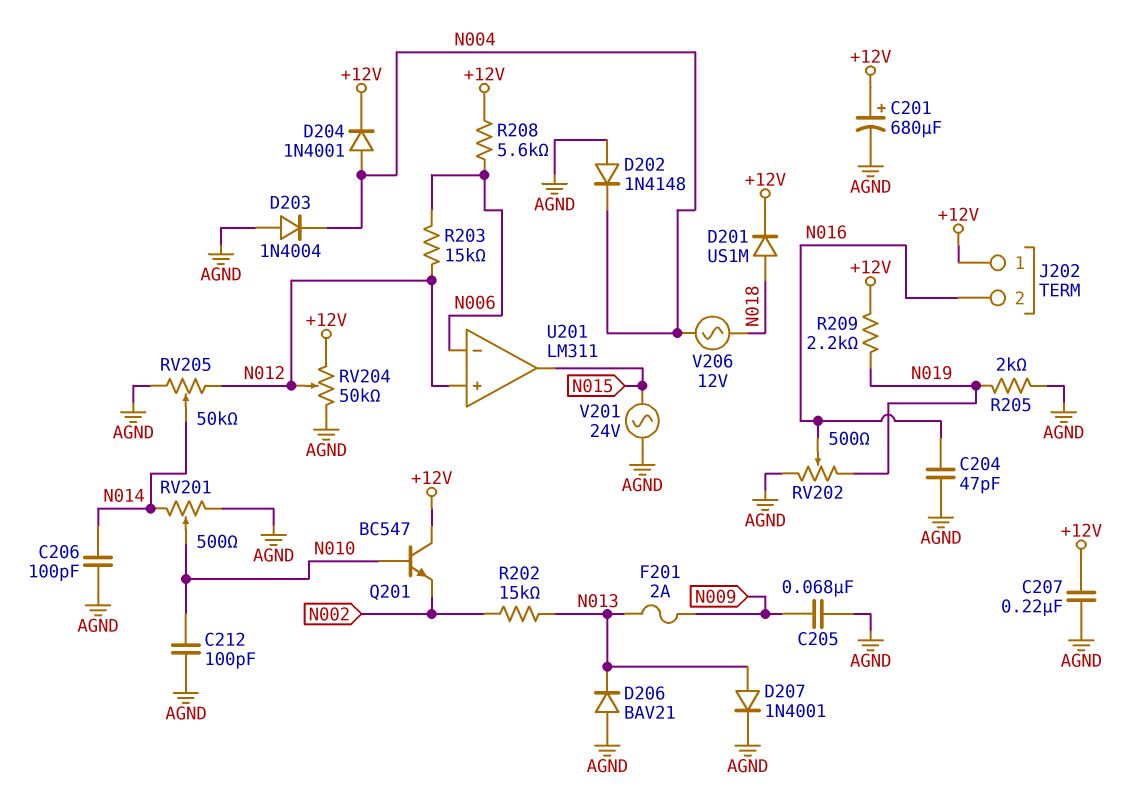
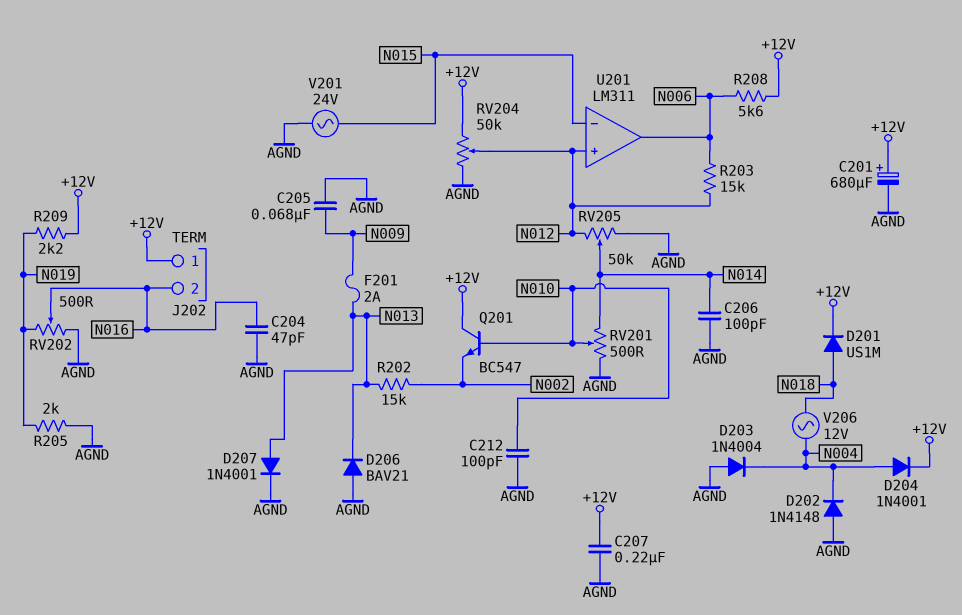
U201 pin in-: N006 -> N015
U201 pin out: N015 -> N006

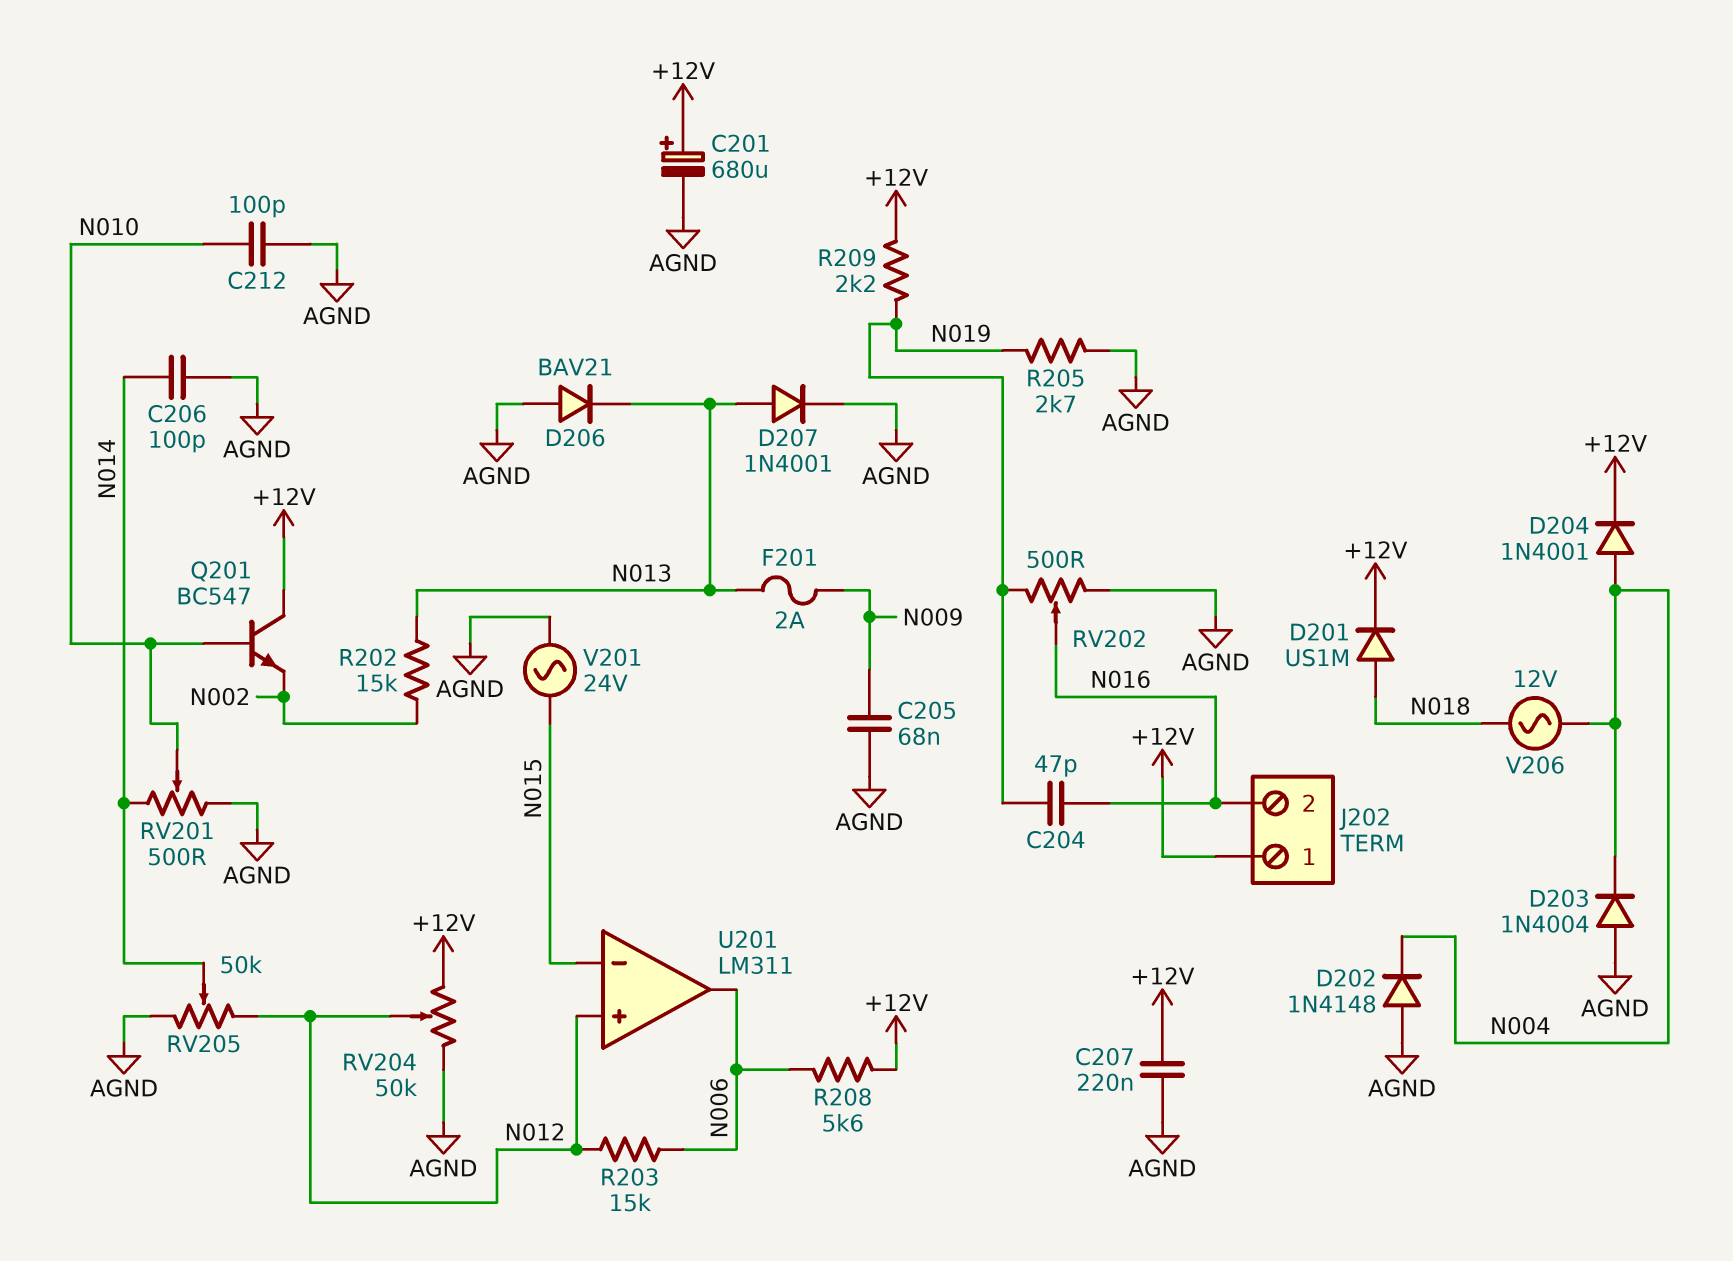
C204: 47pF (AGND, N016) -> 47pF (N016, N019)
R205: 2k (AGND, N019) -> 2.7k (AGND, N019)

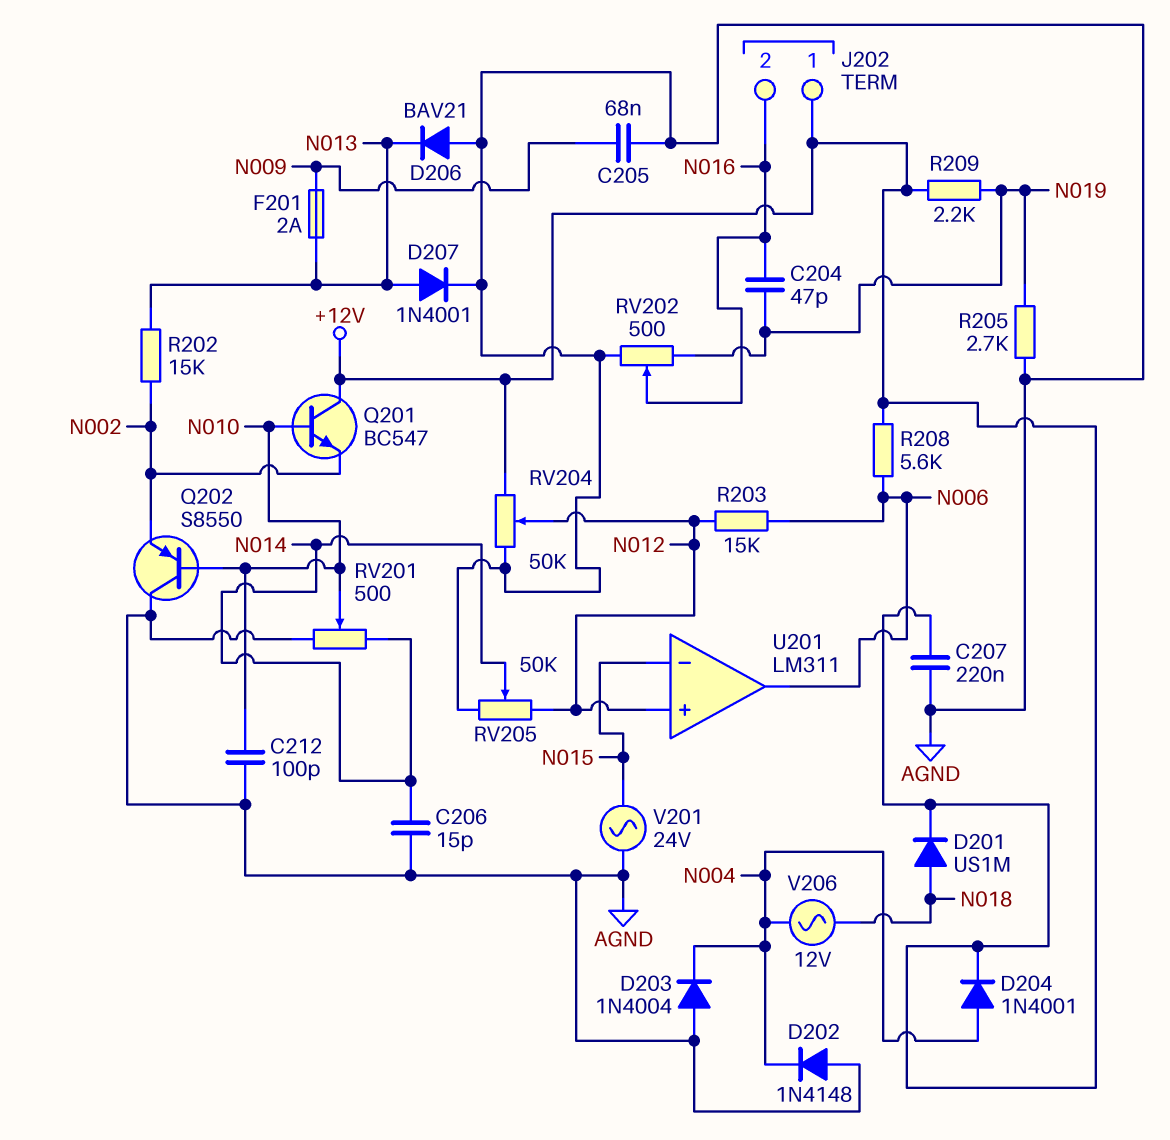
C201: 680uF (plus +12V, minus AGND) -> none
C206: 100pF (AGND, N014) -> 15pF (AGND, N014)
Q202: none -> PNP S8550 (B N010, C AGND, E N002)

